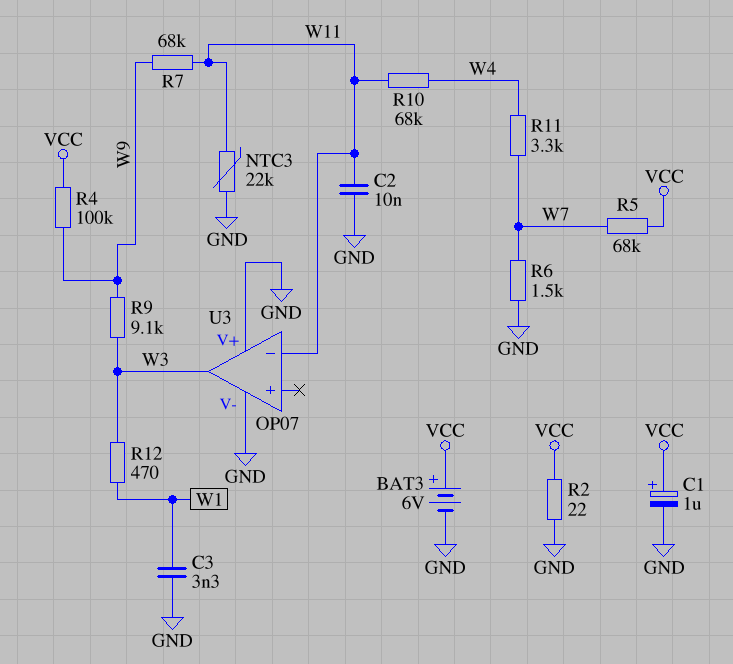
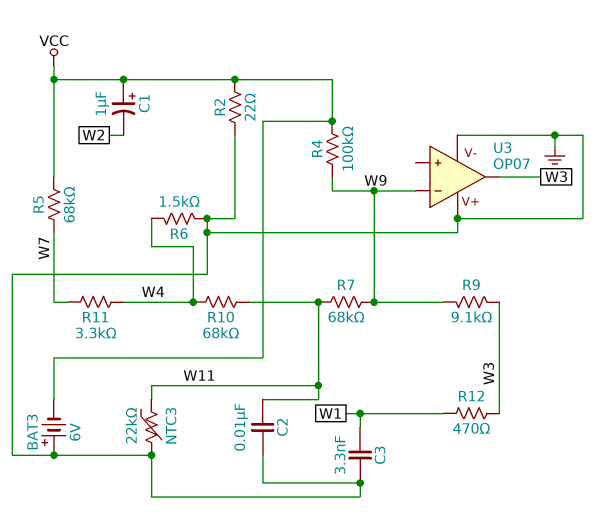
BAT3: 6V (plus VCC, minus GND) -> 6V (plus GND, minus VCC)
C1: 1uF (plus VCC, minus GND) -> 1uF (plus VCC, minus W2)
R6: 1.5k (GND, W7) -> 1.5k (GND, W4)
U3 pin in-: W11 -> W9

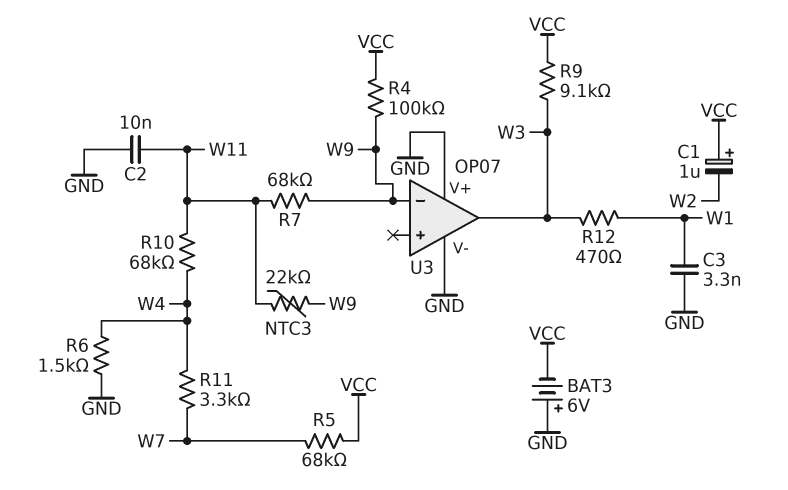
NTC3: 22k (GND, W11) -> 22k (W9, W11)
R2: 22 (GND, VCC) -> none
R9: 9.1k (W3, W9) -> 9.1k (VCC, W3)

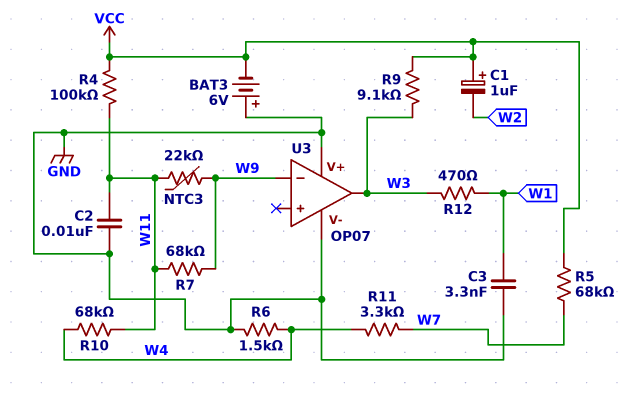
R4: 100k (VCC, W9) -> 100k (VCC, W11)

